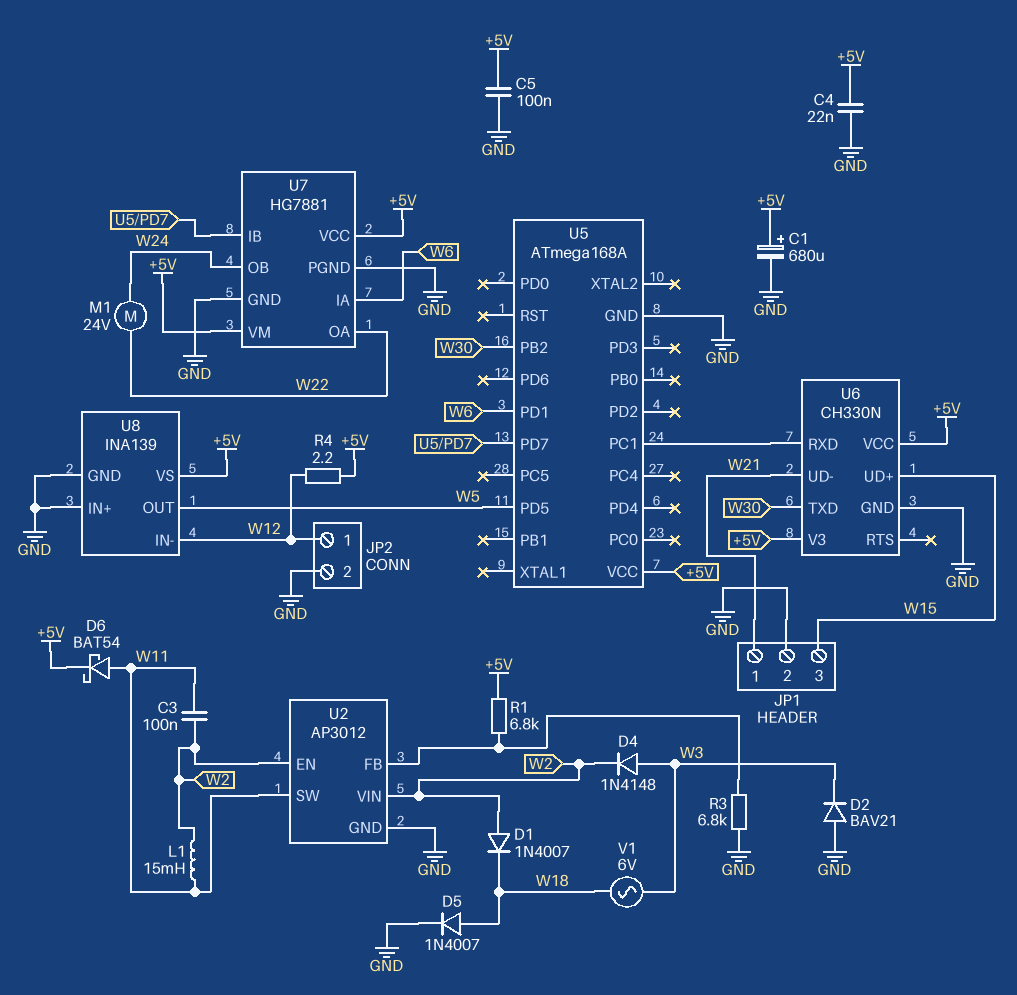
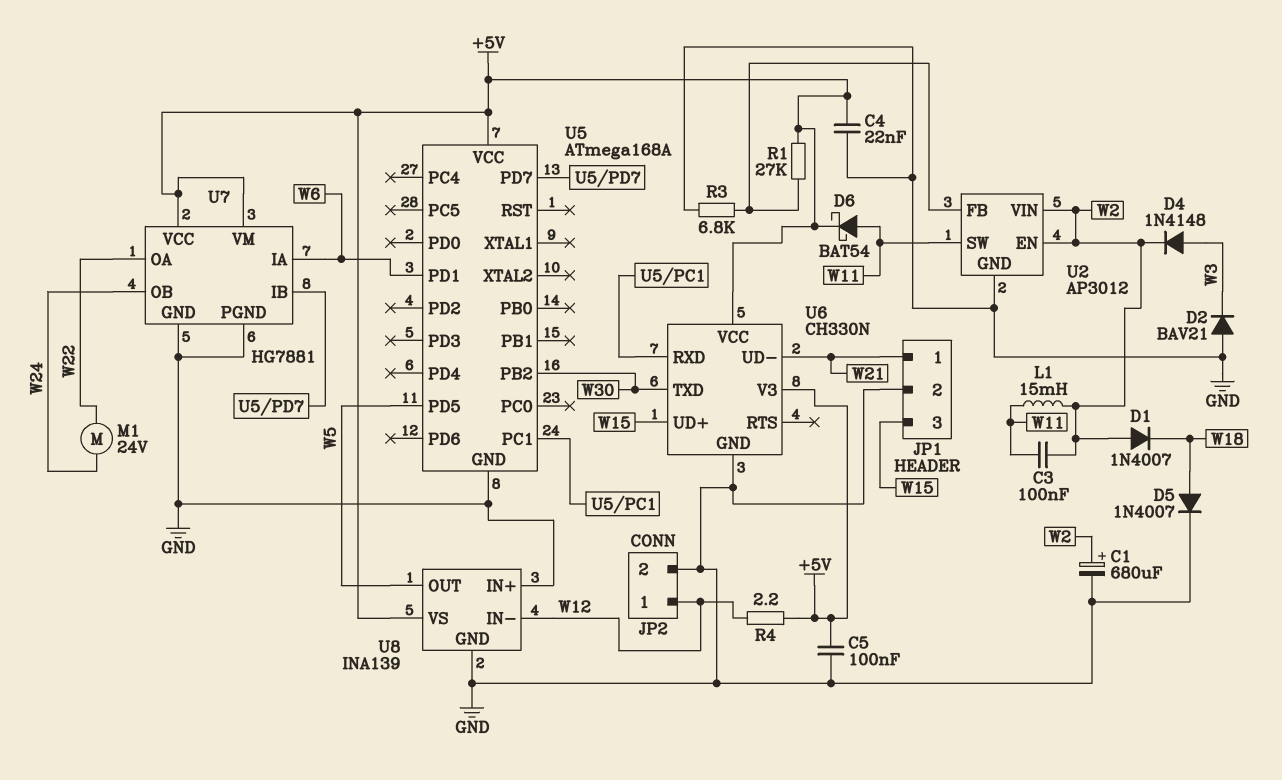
C1: 680uF (plus +5V, minus GND) -> 680uF (plus W2, minus GND)
R1: 6.8k (+5V, U2/FB) -> 27k (+5V, U2/FB)
V1: AC 6V (W3, W18) -> none

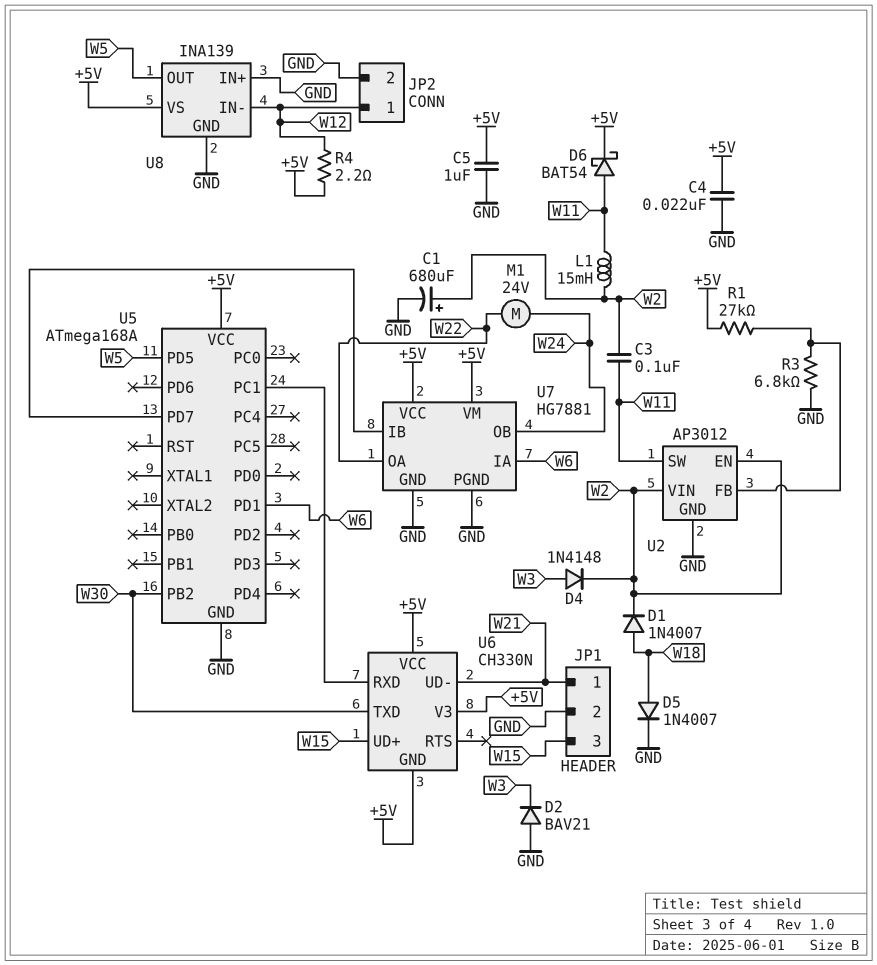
C5: 100nF (+5V, GND) -> 1uF (+5V, GND)
D1: diode 1N4007 (A W2, K W18) -> diode 1N4007 (A W18, K W2)
U6 pin GND: GND -> +5V

